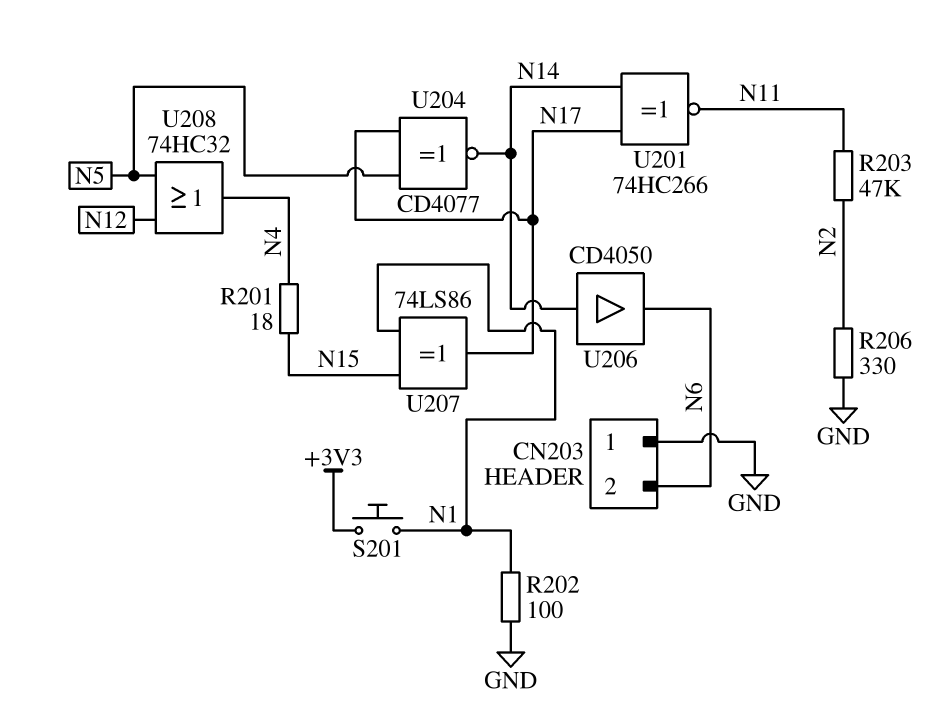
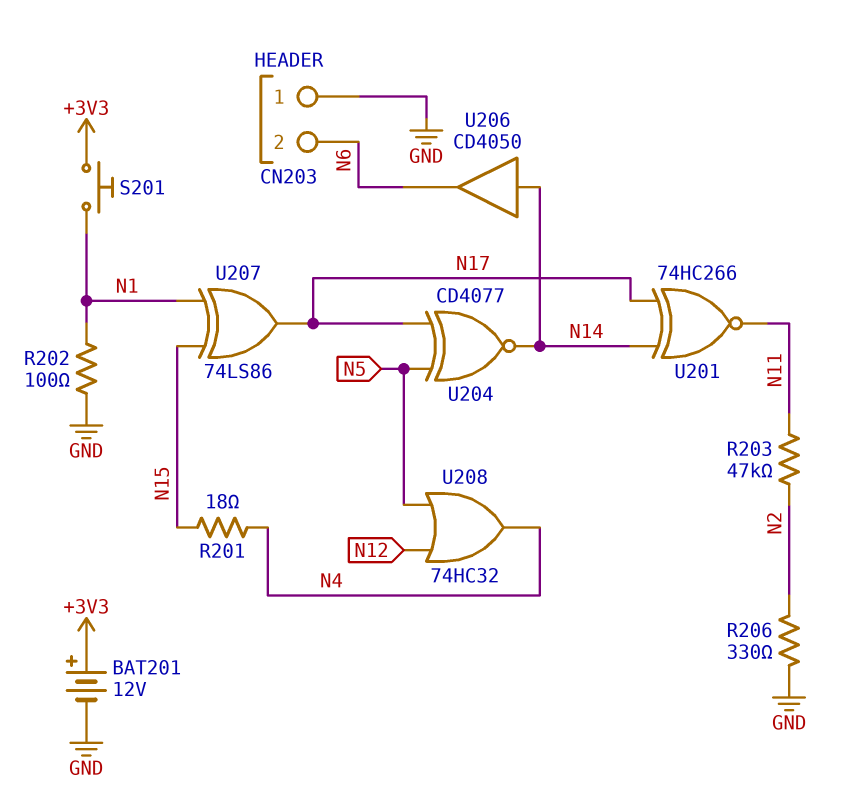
BAT201: none -> 12V (plus +3V3, minus GND)

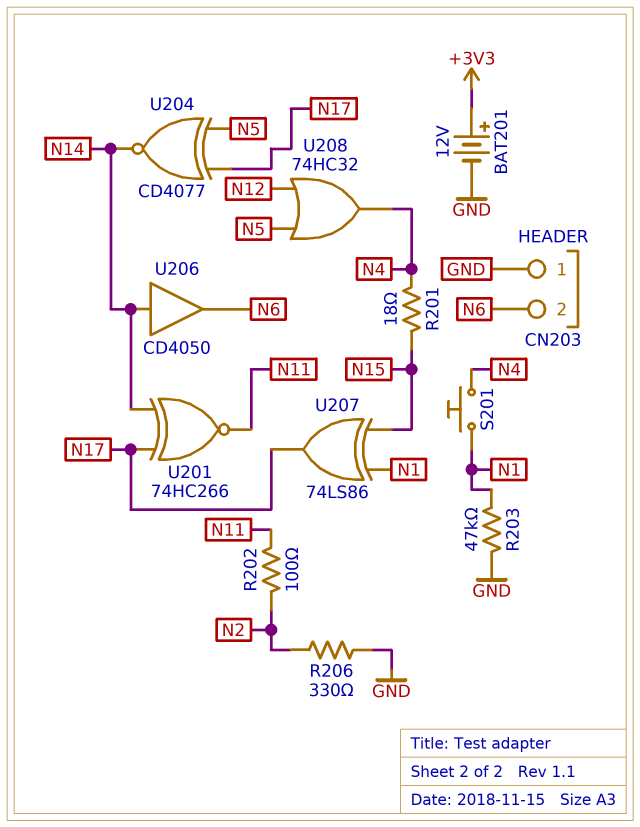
R202: 100 (GND, N1) -> 100 (N2, N11)
R203: 47k (N2, N11) -> 47k (GND, N1)
S201: button (+3V3, N1) -> button (N1, N4)

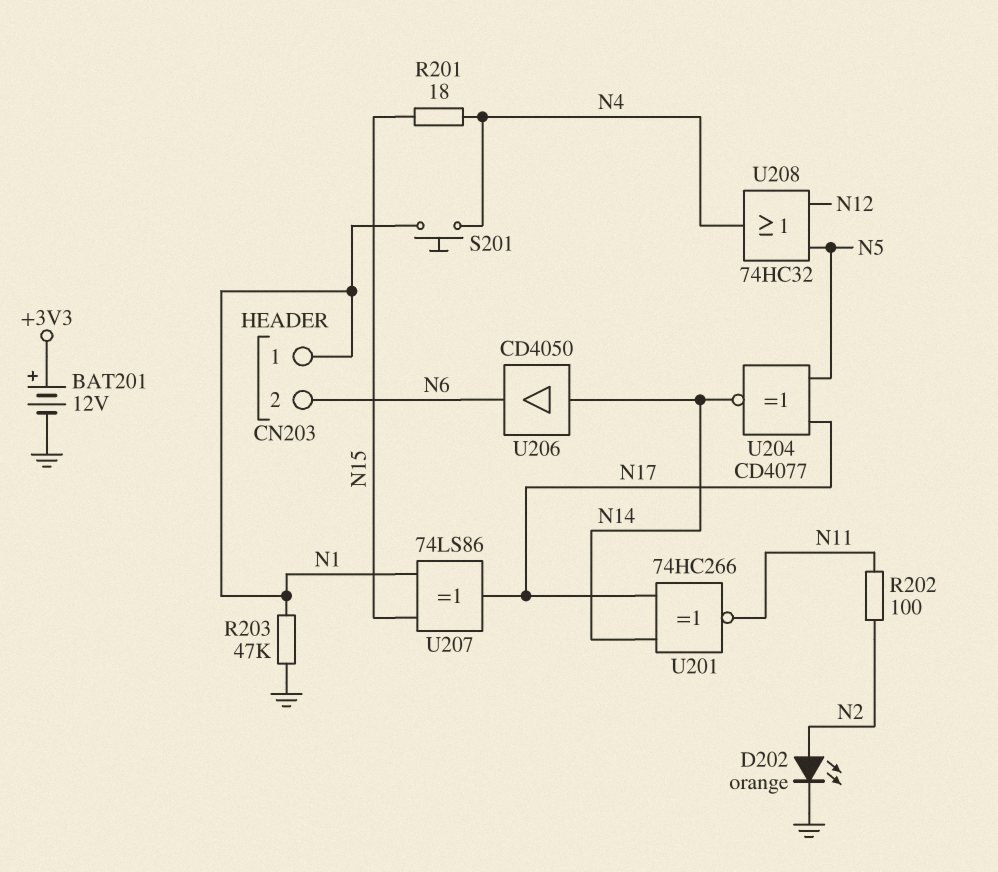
CN203 pin 1: GND -> N1
D202: none -> LED orange (A N2, K GND)
R206: 330 (GND, N2) -> none

